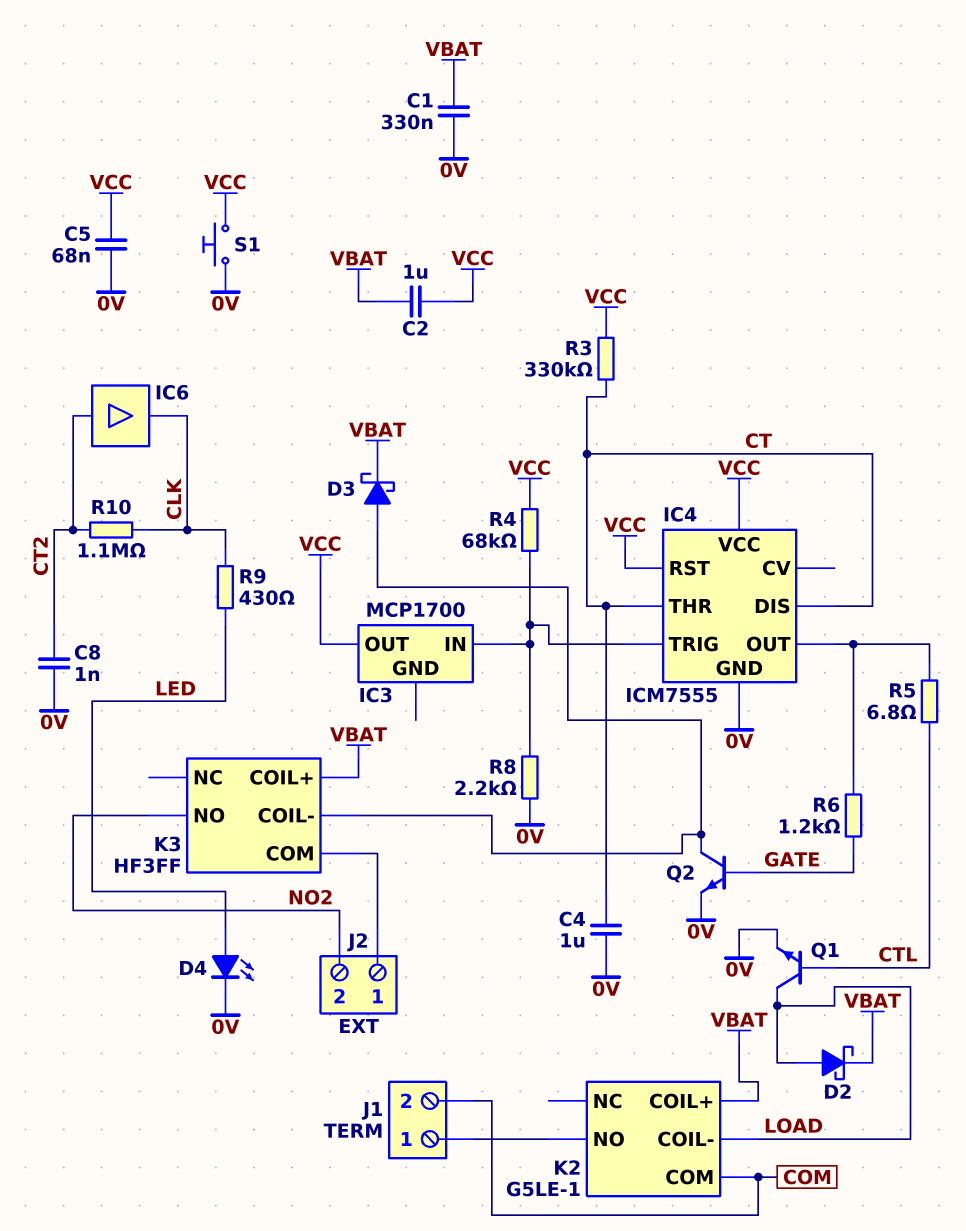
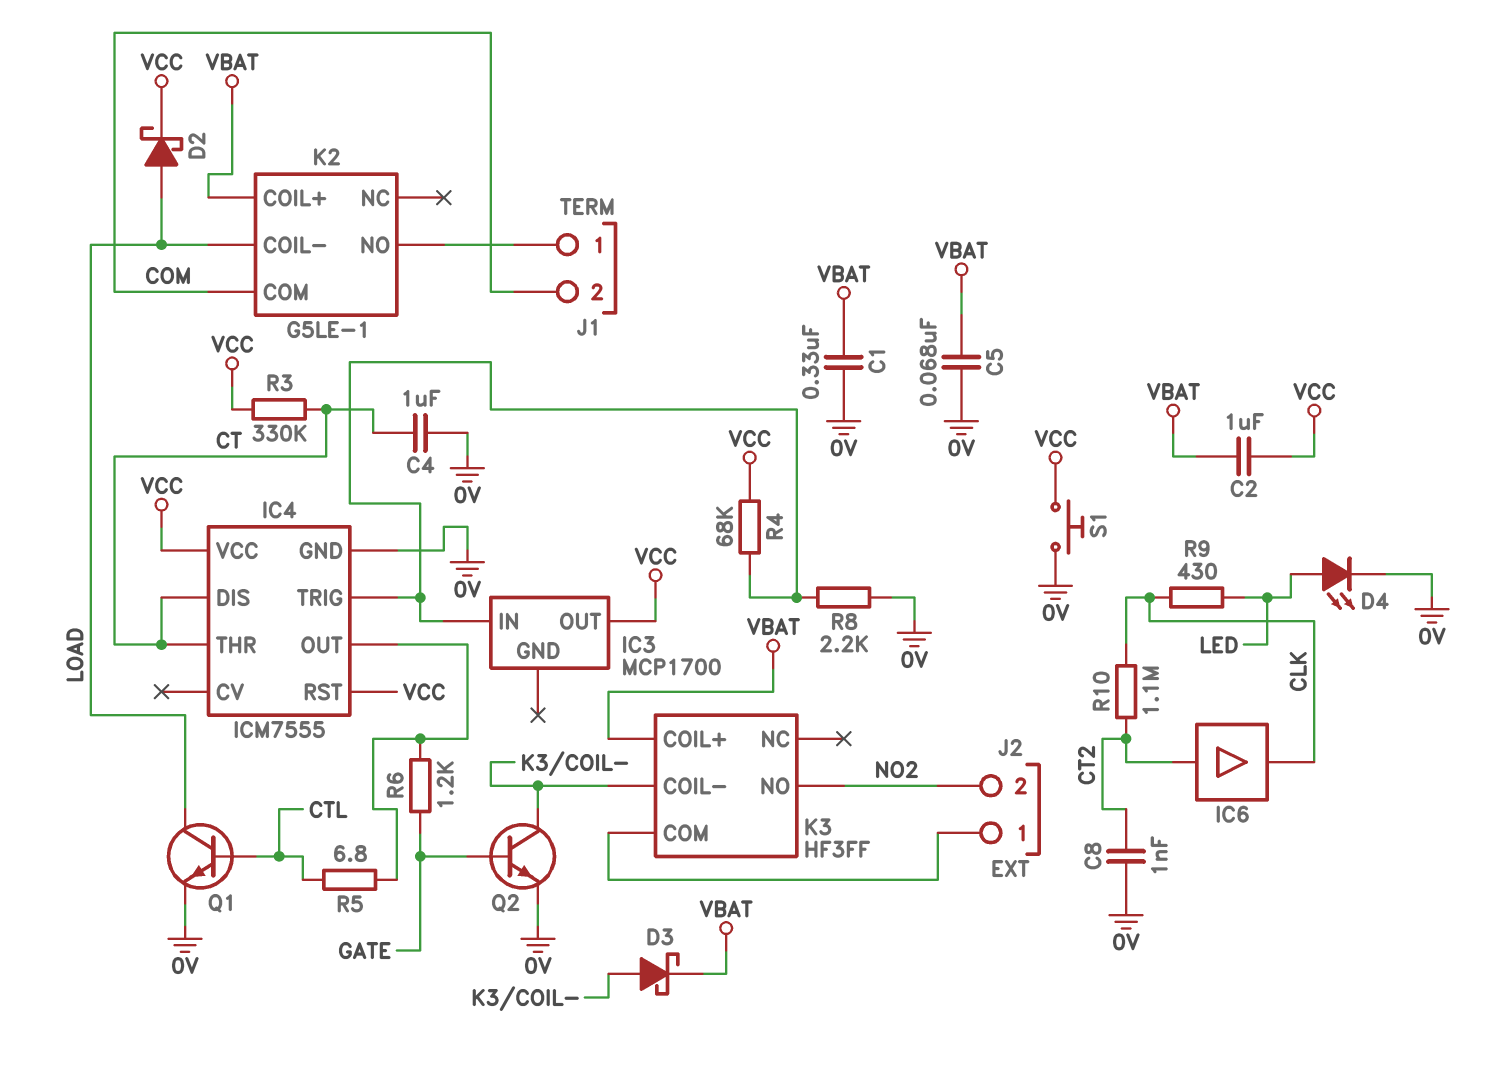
C5: 68nF (0V, VCC) -> 68nF (0V, VBAT)
D2: schottky (A LOAD, K VBAT) -> schottky (A LOAD, K VCC)

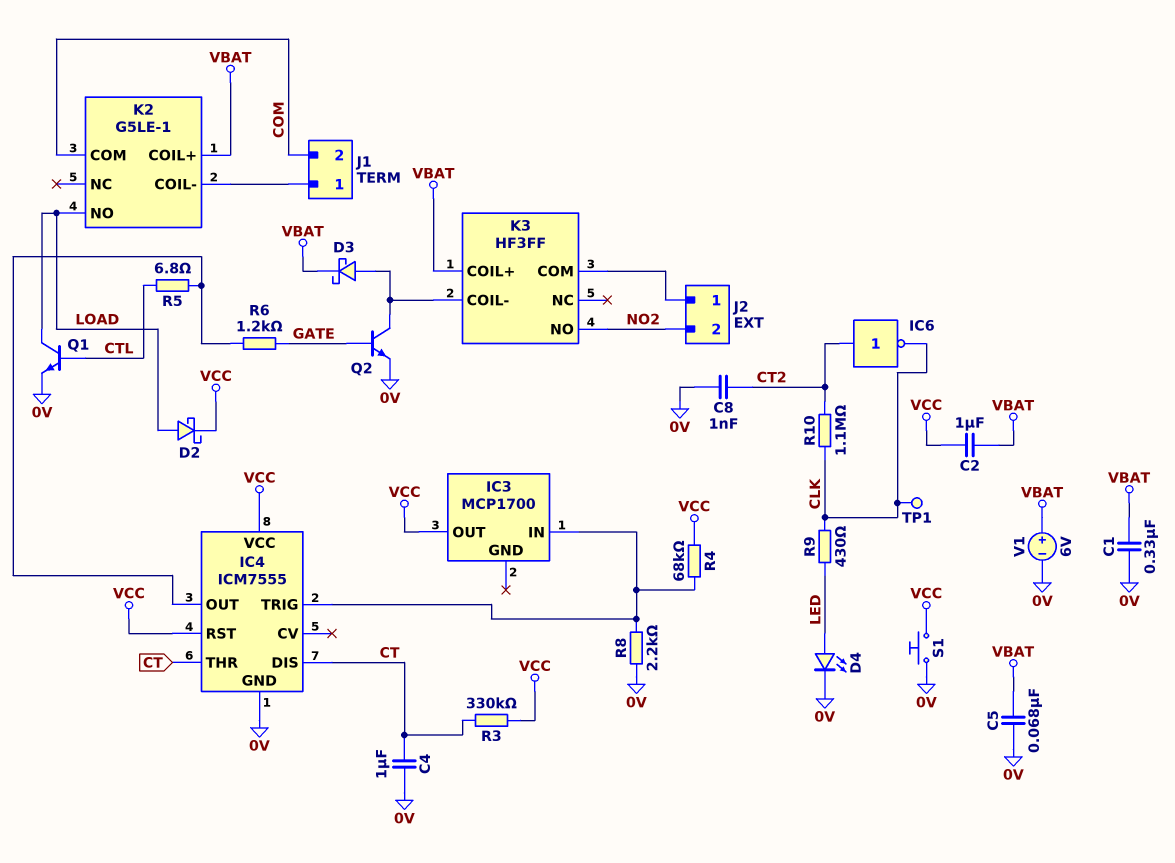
IC6: buffer (in CT2, out CLK) -> NOT (in CT2, out CLK)
K2 pin COIL-: LOAD -> J1/1
K2 pin NO: J1/1 -> LOAD
TP1: none -> test point (CLK)
V1: none -> 6V (plus VBAT, minus 0V)

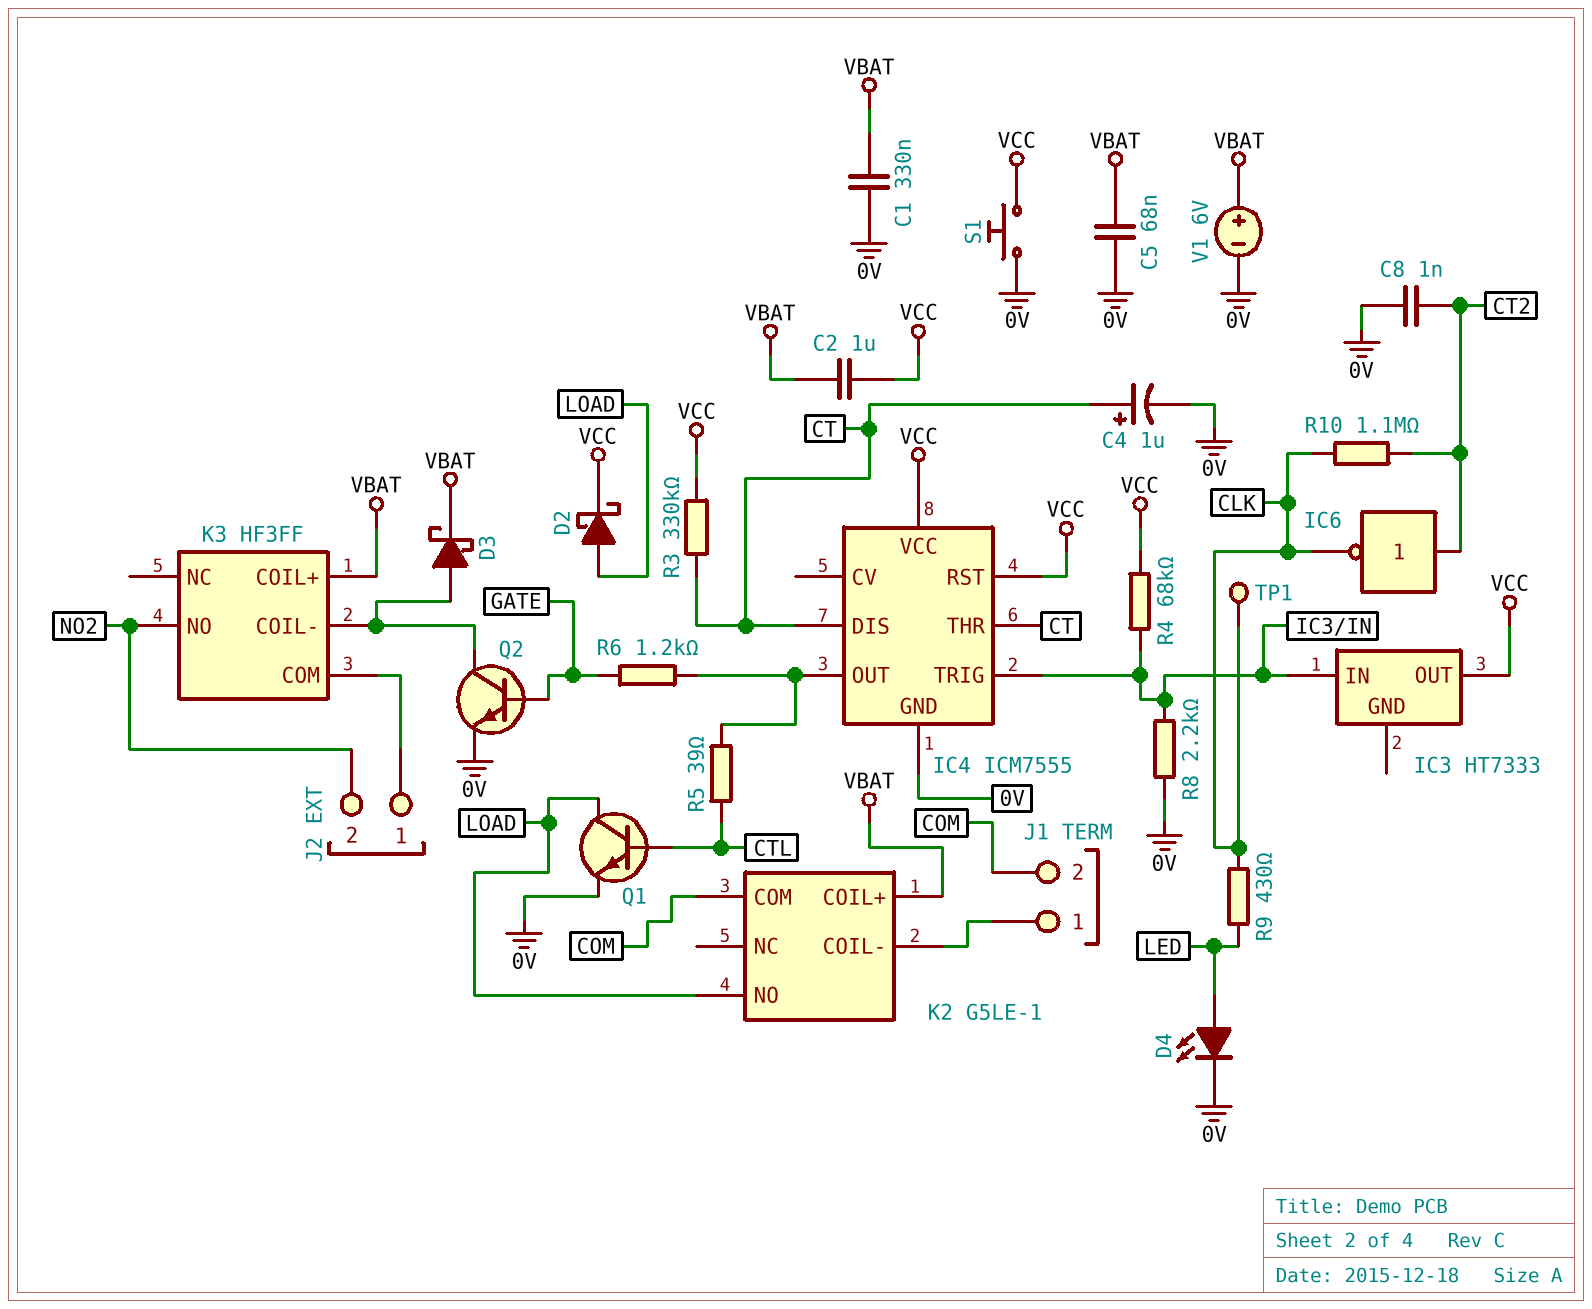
C4: 1uF (0V, CT) -> 1uF (plus CT, minus 0V)
IC3: MCP1700 -> HT7333
R5: 6.8 (CTL, IC4/OUT) -> 39 (CTL, IC4/OUT)

